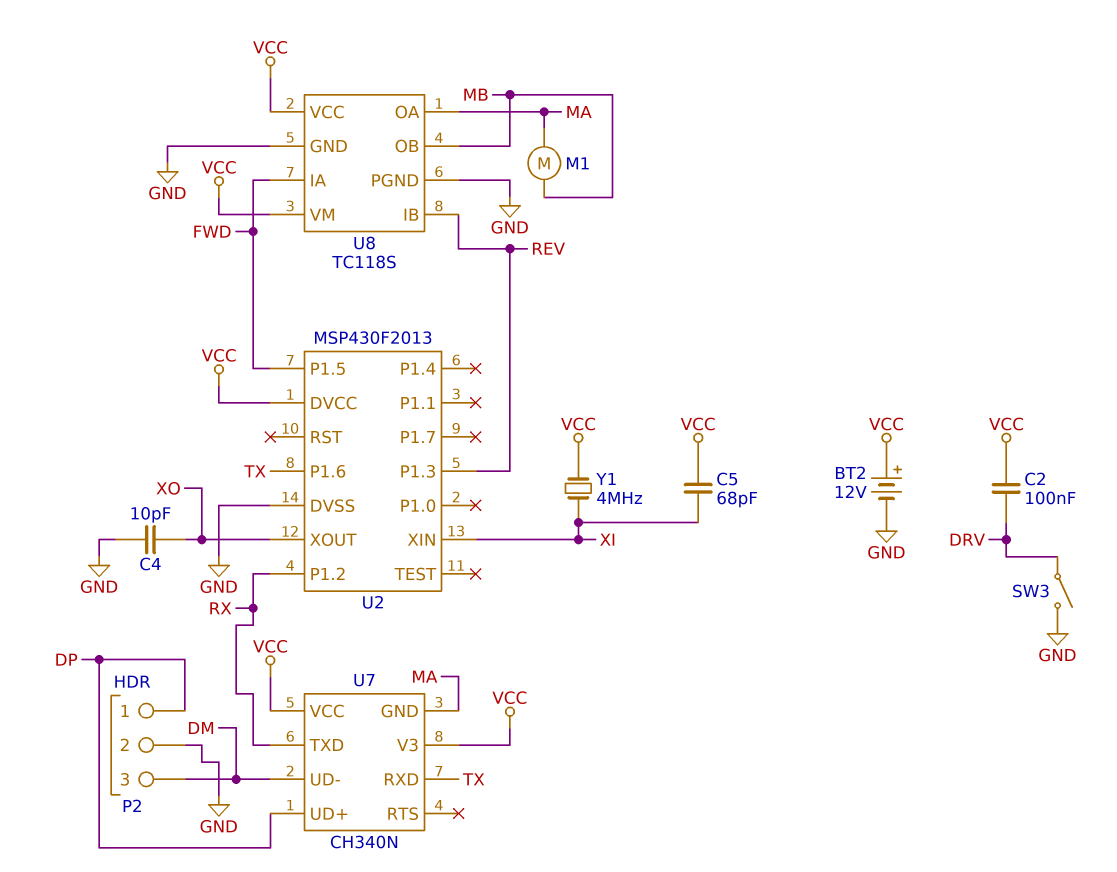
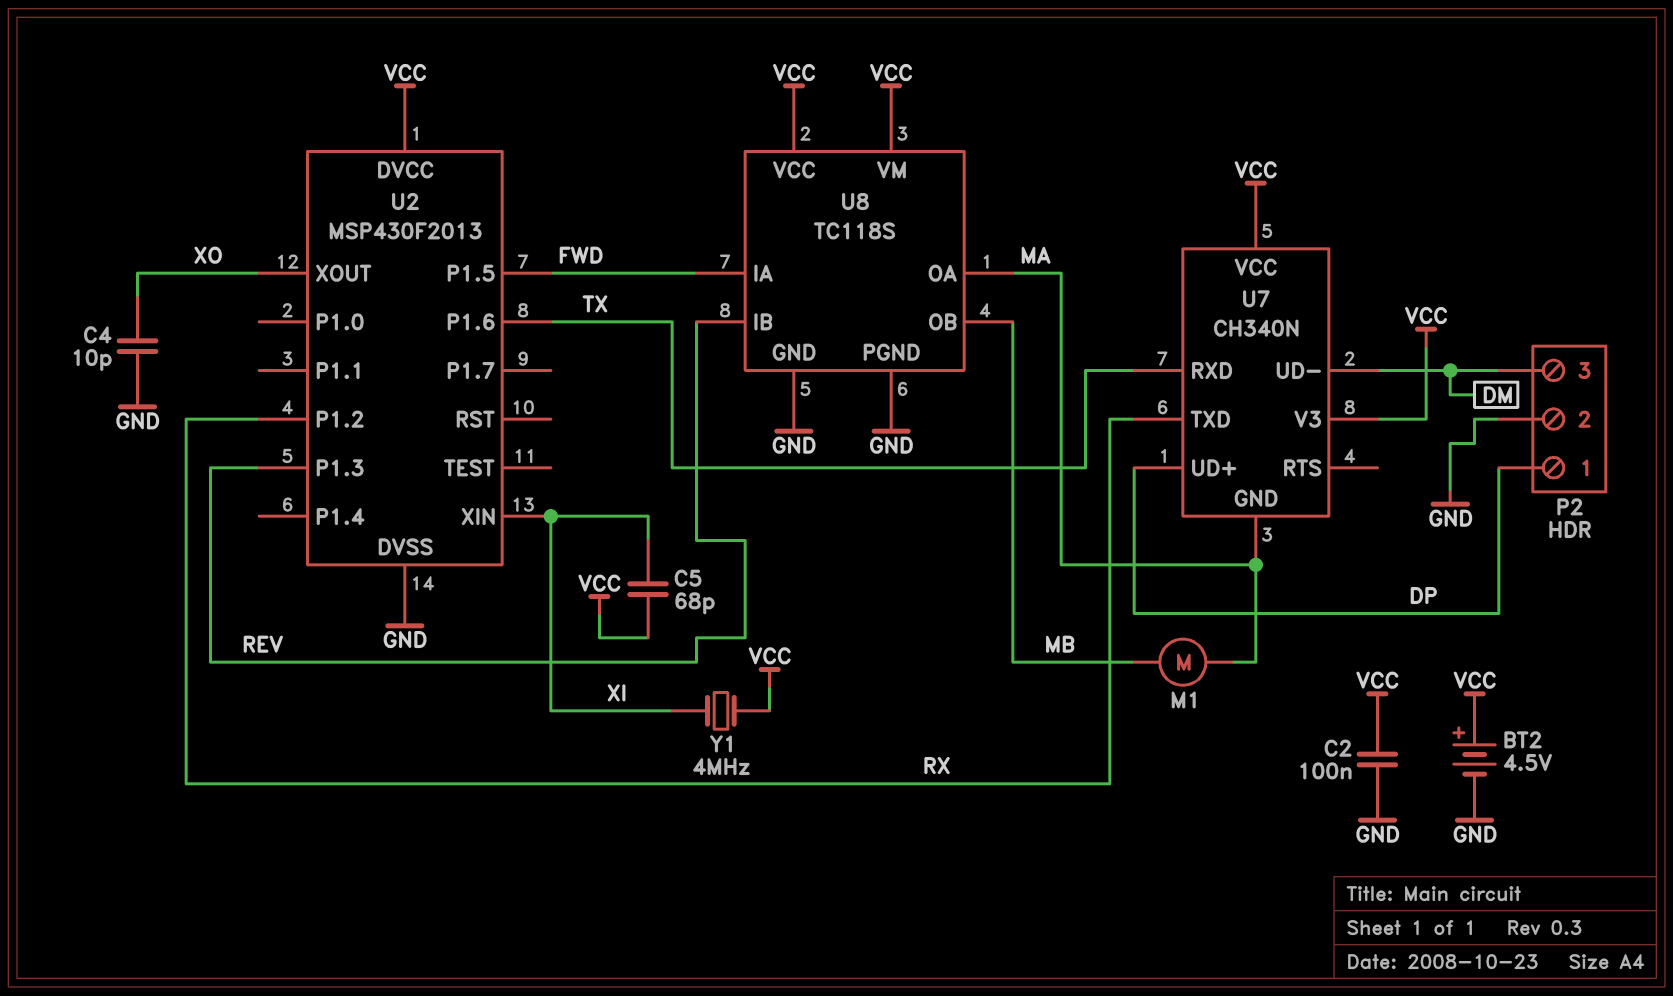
BT2: 12V (plus VCC, minus GND) -> 4.5V (plus VCC, minus GND)
C2: 100nF (DRV, VCC) -> 100nF (GND, VCC)
SW3: switch (DRV, GND) -> none

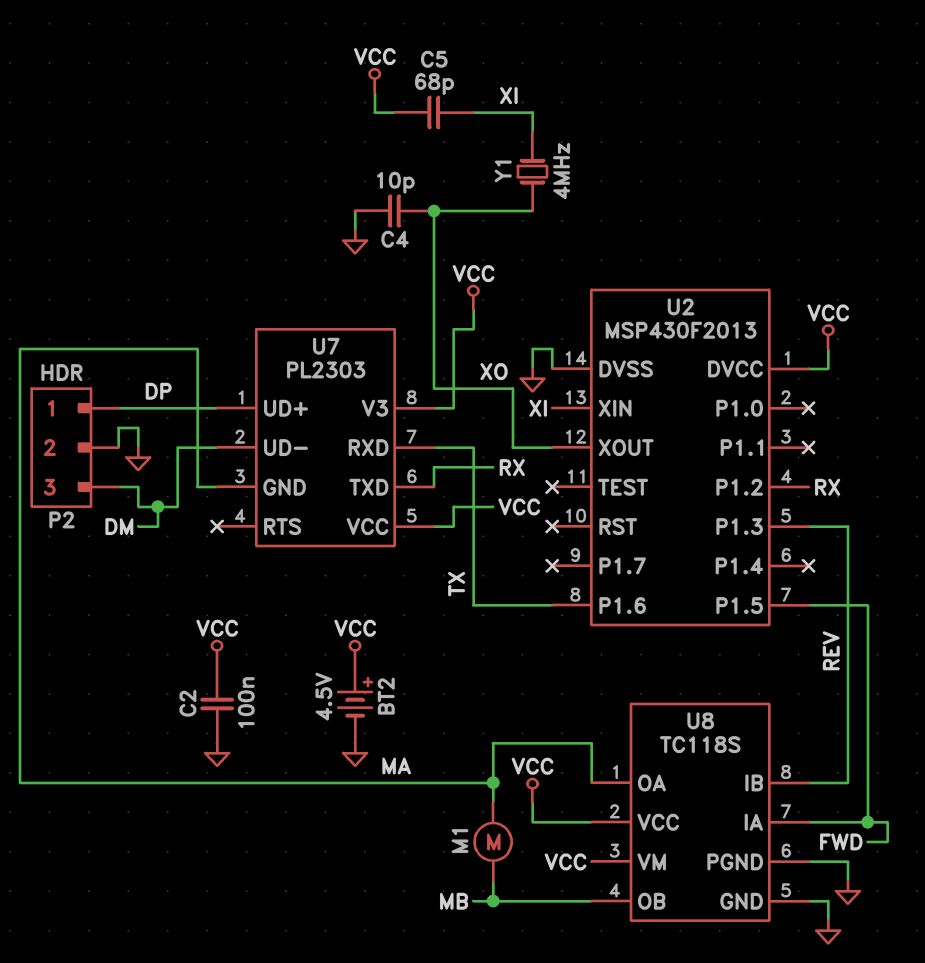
U7: CH340N -> PL2303
Y1: 4MHz (VCC, XI) -> 4MHz (XI, XO)

